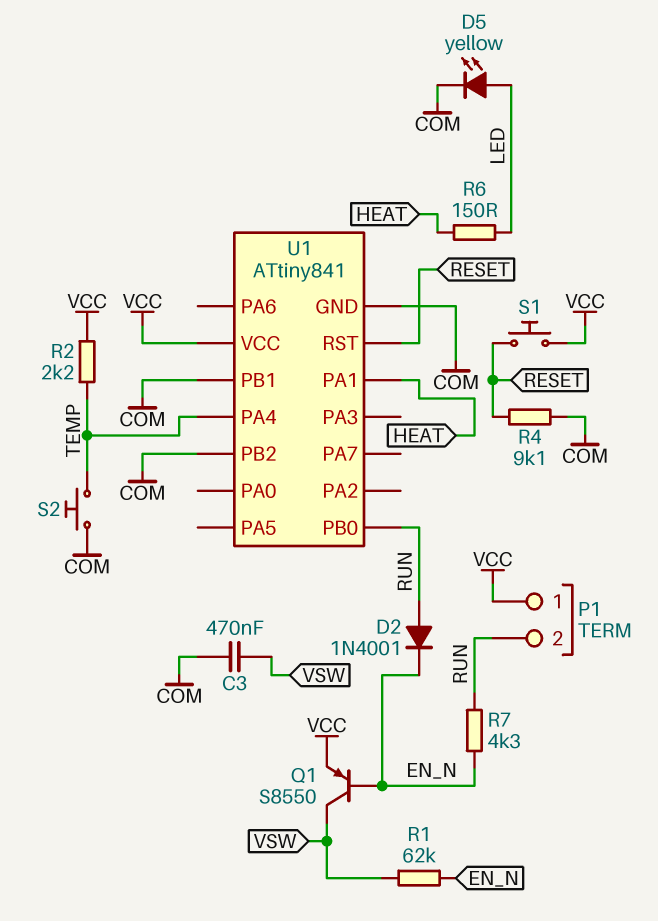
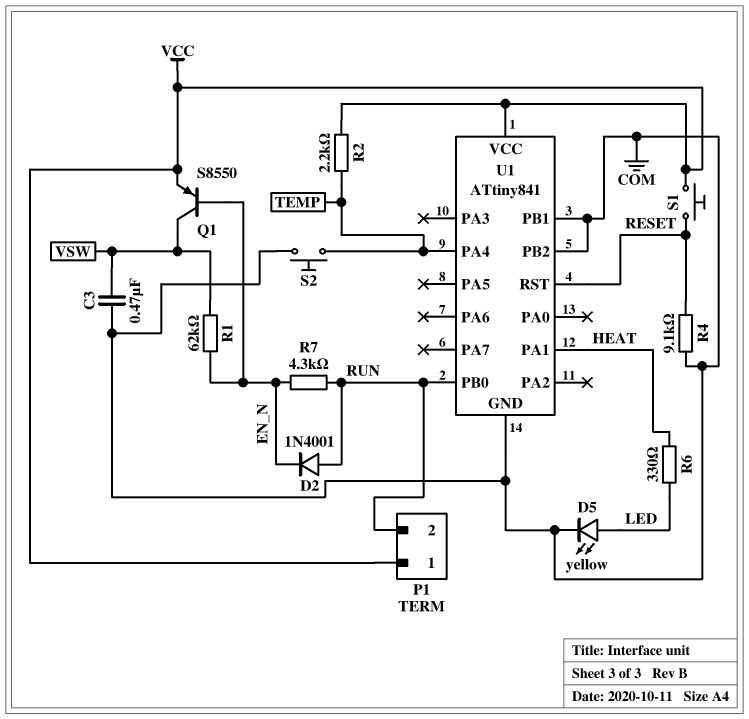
R6: 150 (HEAT, LED) -> 330 (HEAT, LED)

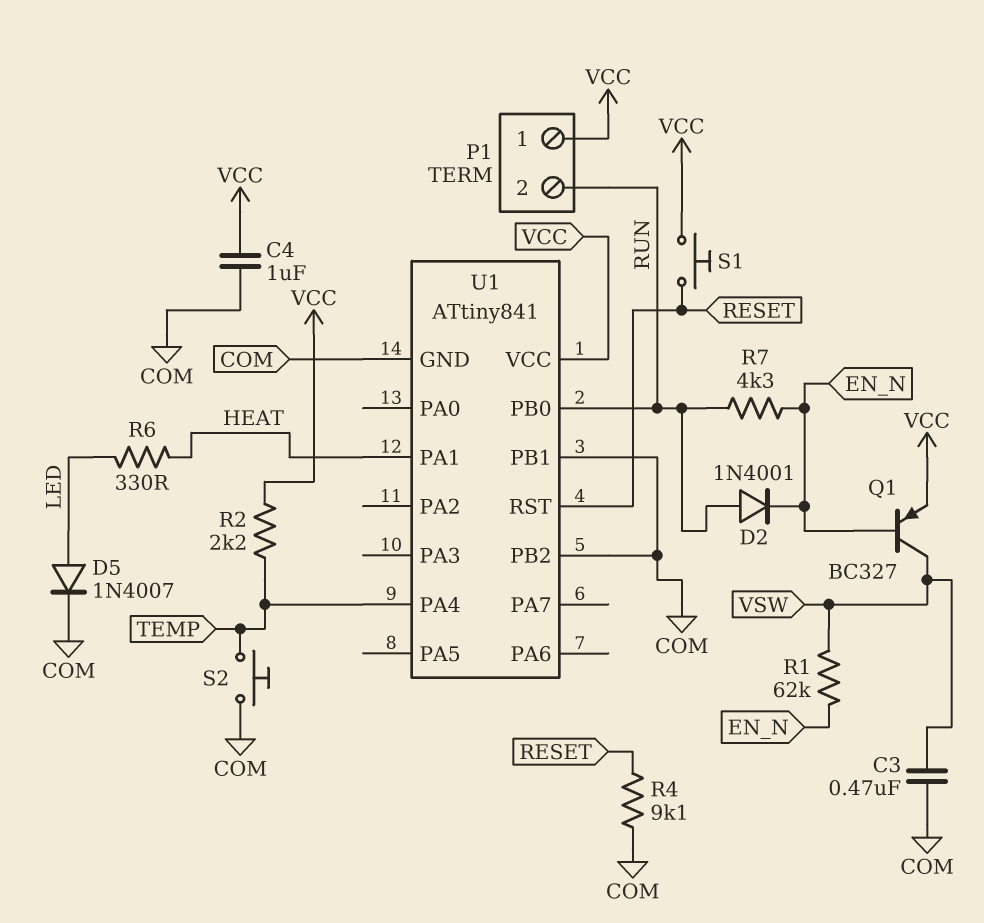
C4: none -> 1uF (COM, VCC)
D5: LED yellow (A LED, K COM) -> diode 1N4007 (A LED, K COM)
Q1: PNP S8550 (B EN_N, C VSW, E VCC) -> PNP BC327 (B EN_N, C VSW, E VCC)

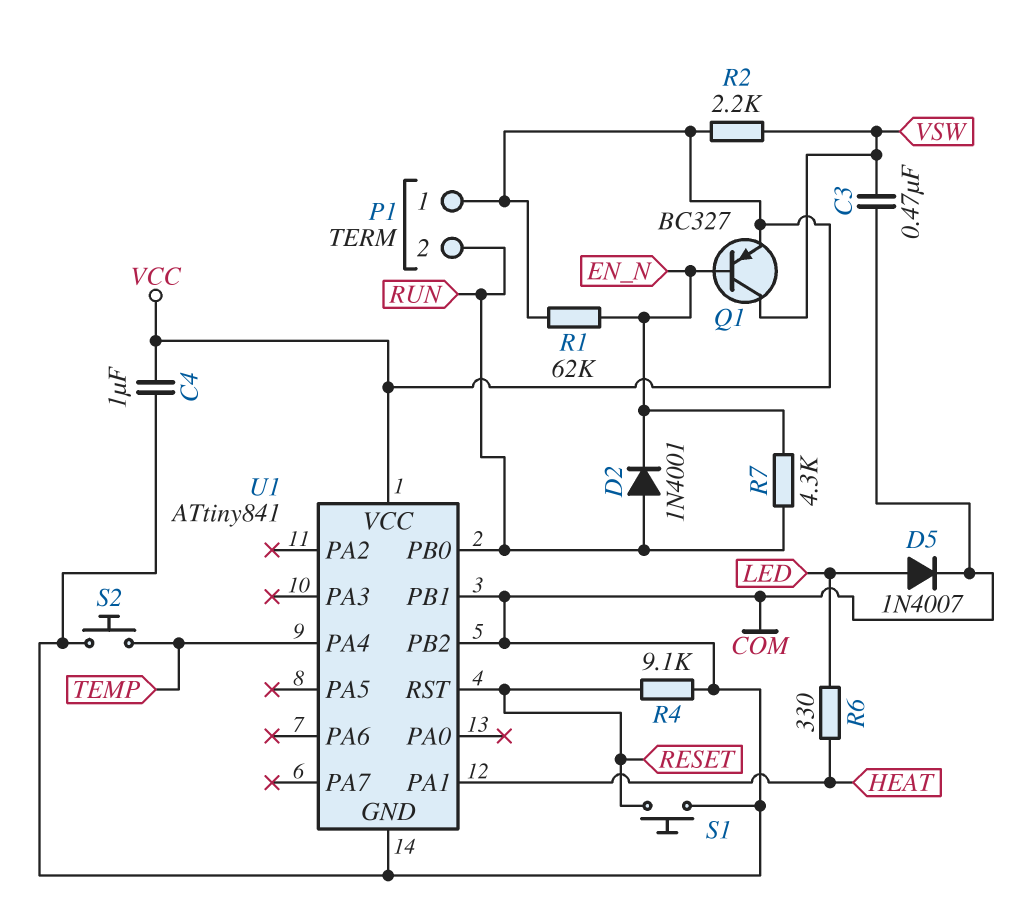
R1: 62k (EN_N, VSW) -> 62k (EN_N, VCC)
R2: 2.2k (TEMP, VCC) -> 2.2k (VCC, VSW)
S1: button (RESET, VCC) -> button (COM, RESET)

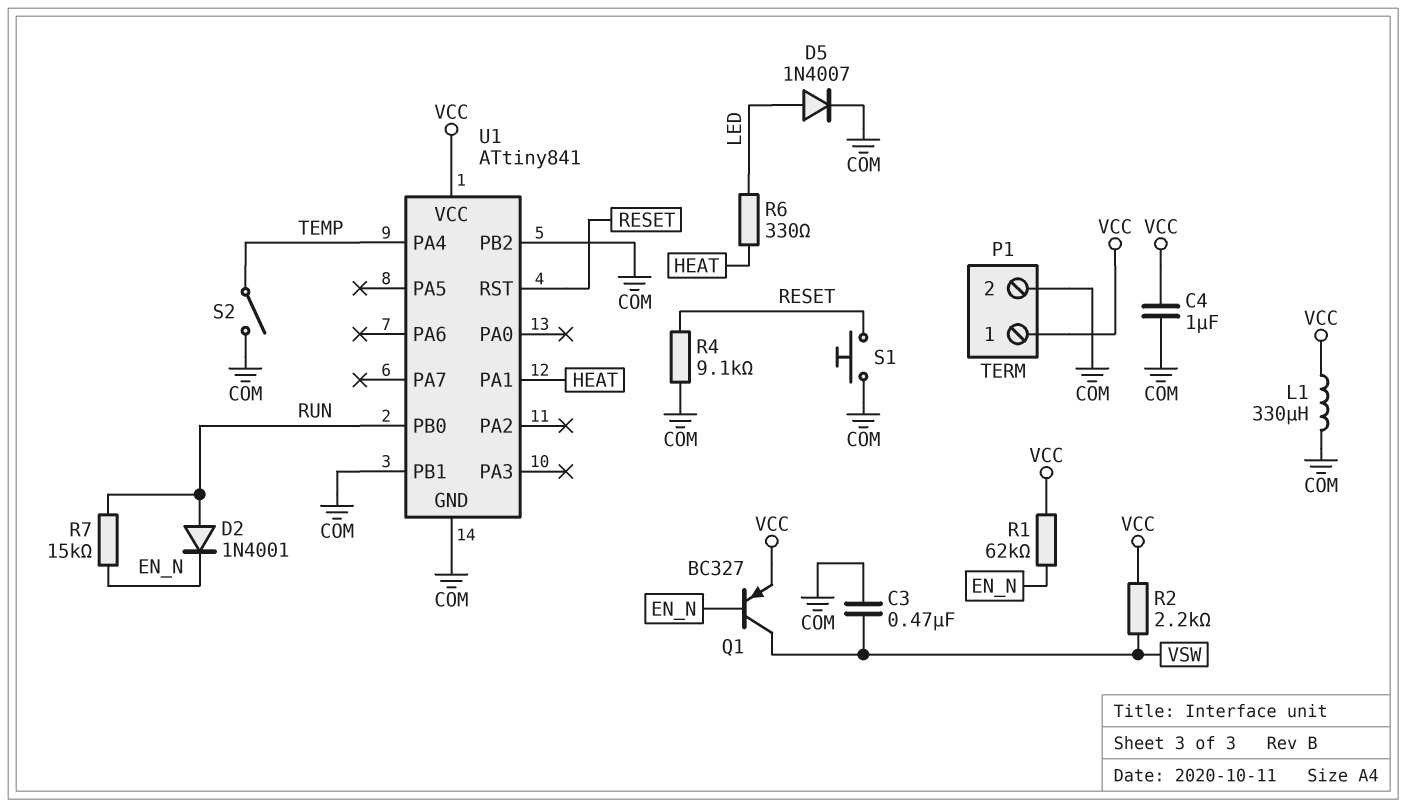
L1: none -> 330uH (COM, VCC)
P1 pin 2: RUN -> COM
R7: 4.3k (EN_N, RUN) -> 15k (EN_N, RUN)
S2: button (COM, TEMP) -> switch (COM, TEMP)

